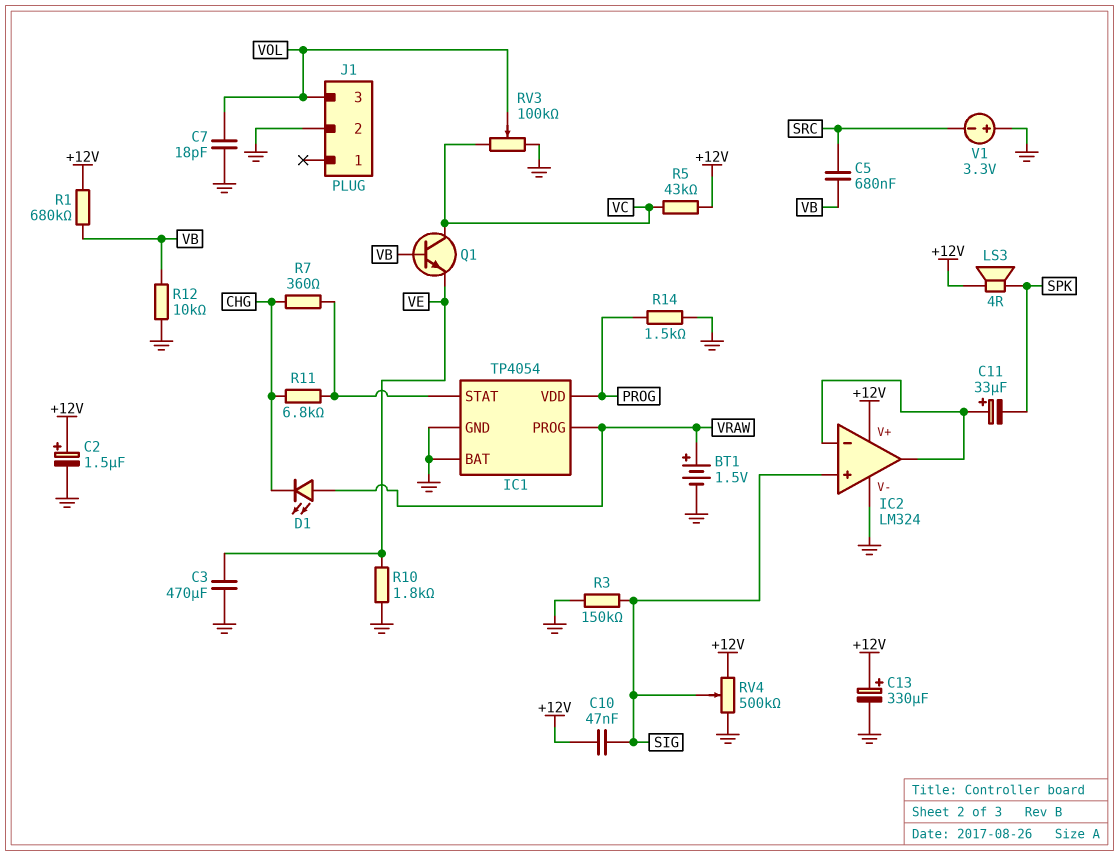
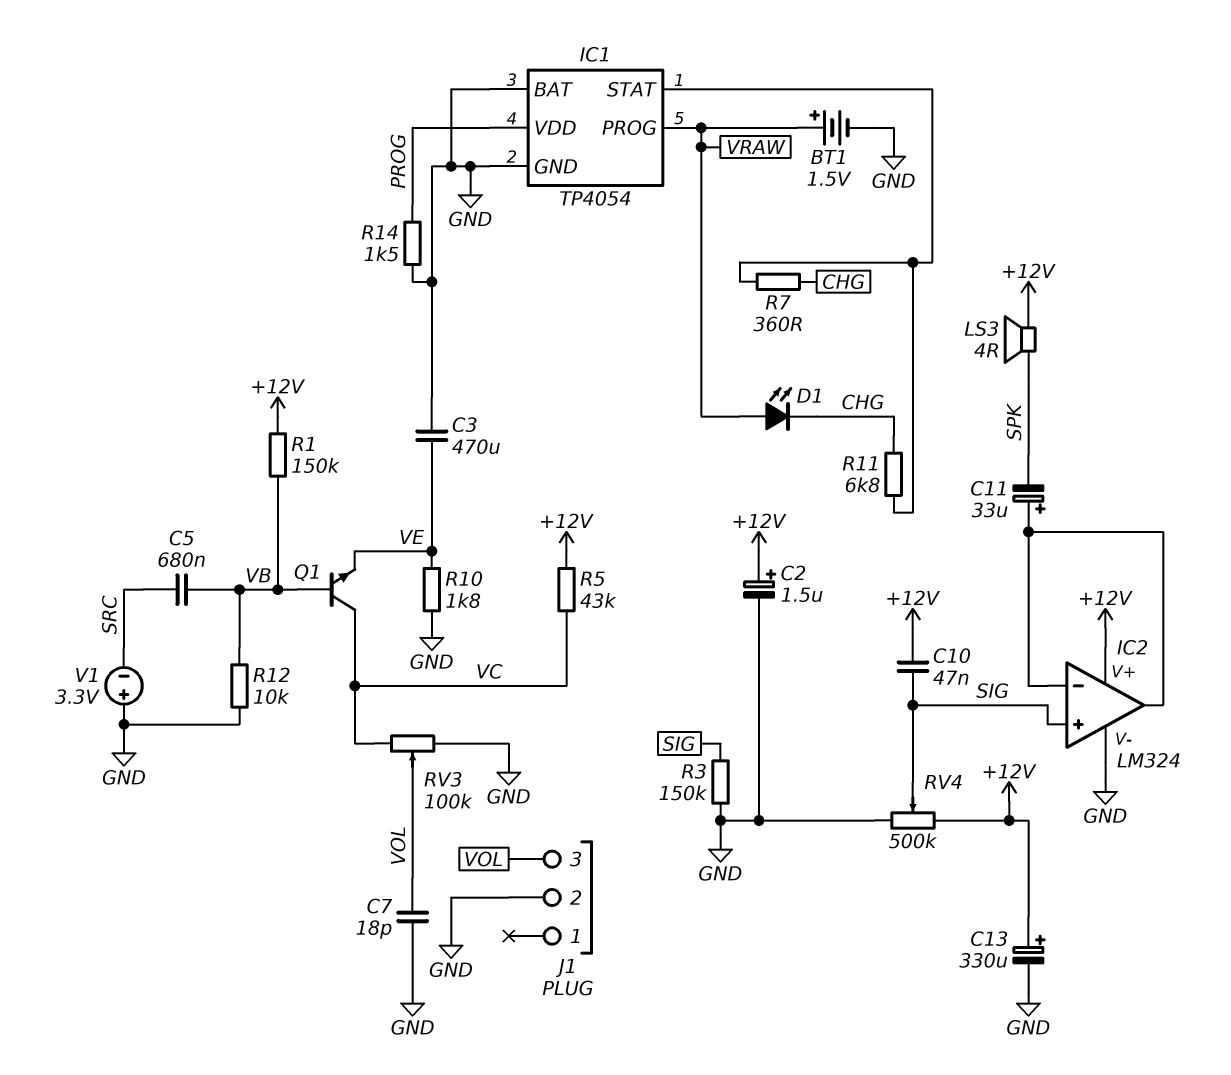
R1: 680k (+12V, VB) -> 150k (+12V, VB)

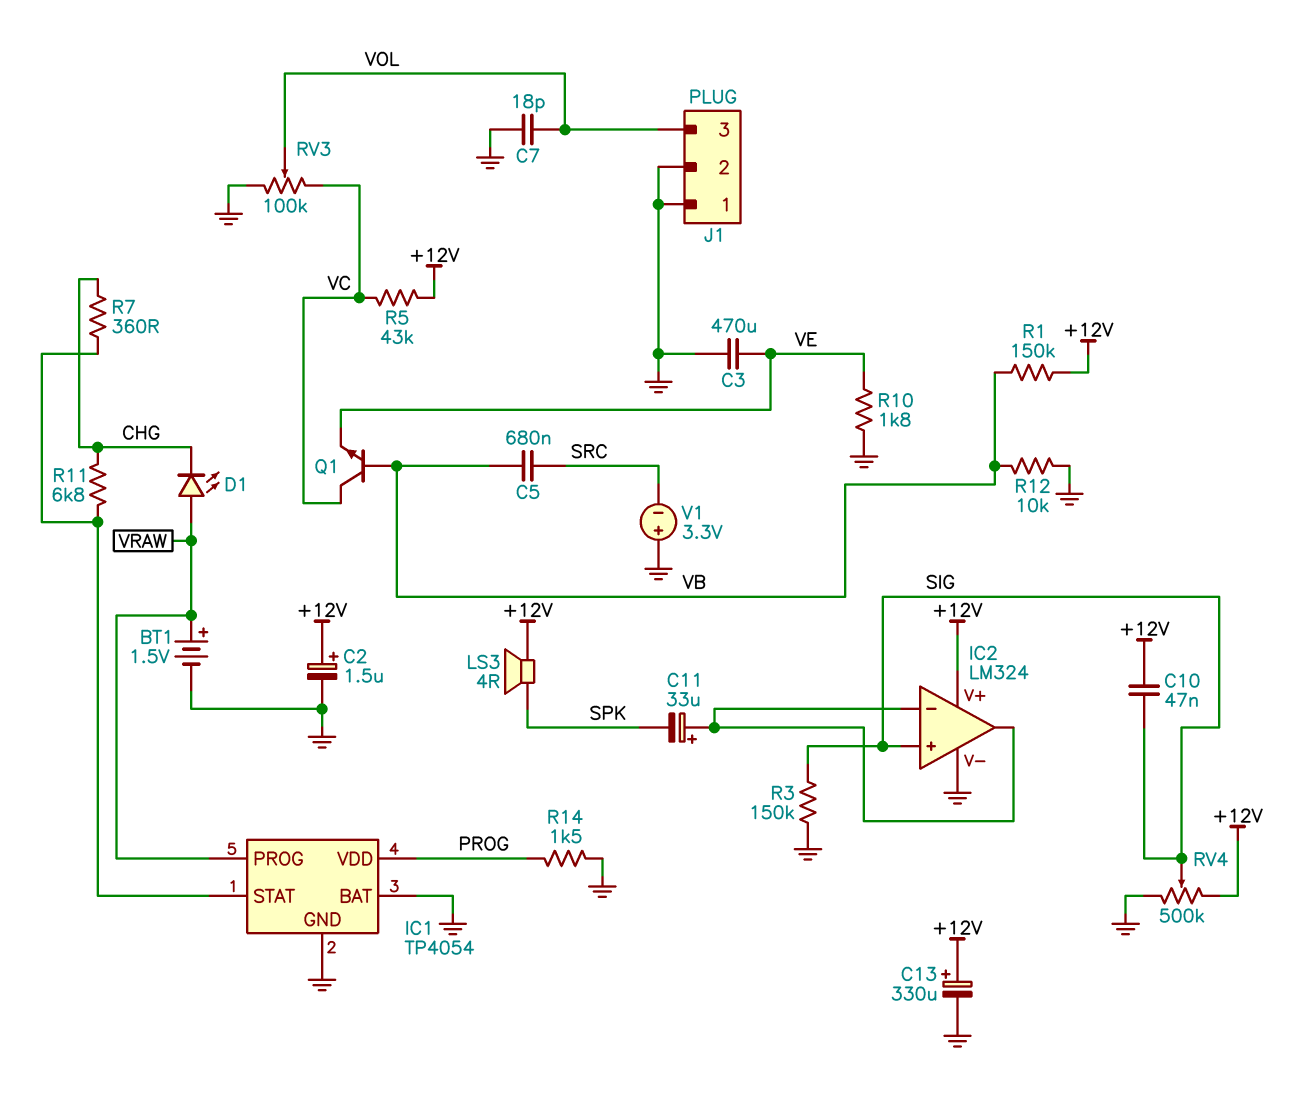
J1 pin 1: none -> GND

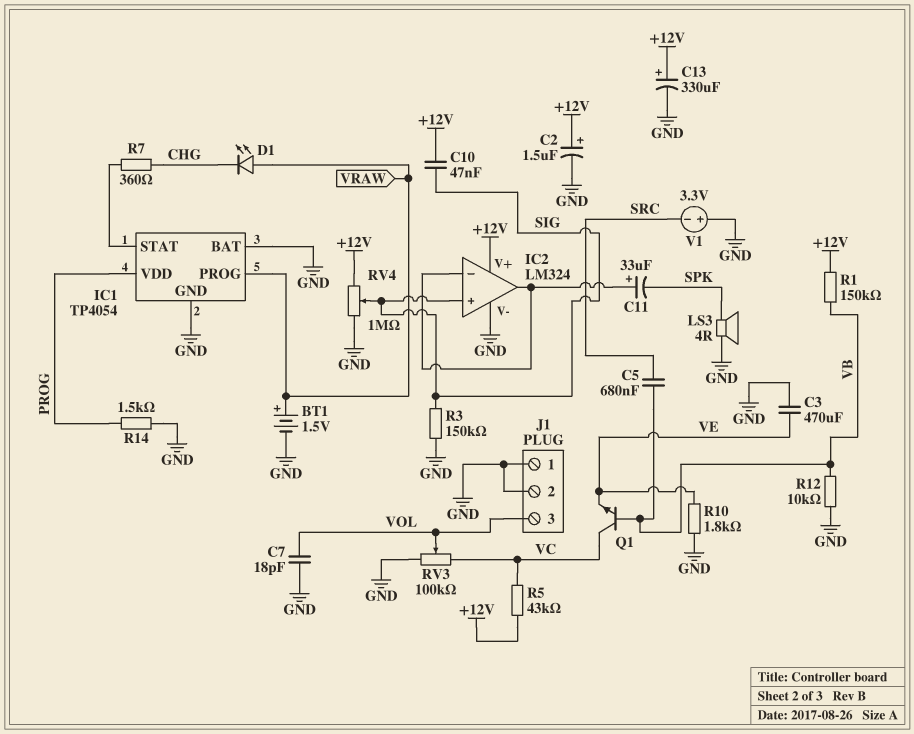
LS3: speaker 4R (+12V, SPK) -> speaker 4R (GND, SPK)
R11: 6.8k (CHG, IC1/STAT) -> none
RV4: 500k (+12V, GND, wiper SIG) -> 1M (+12V, GND, wiper SIG)

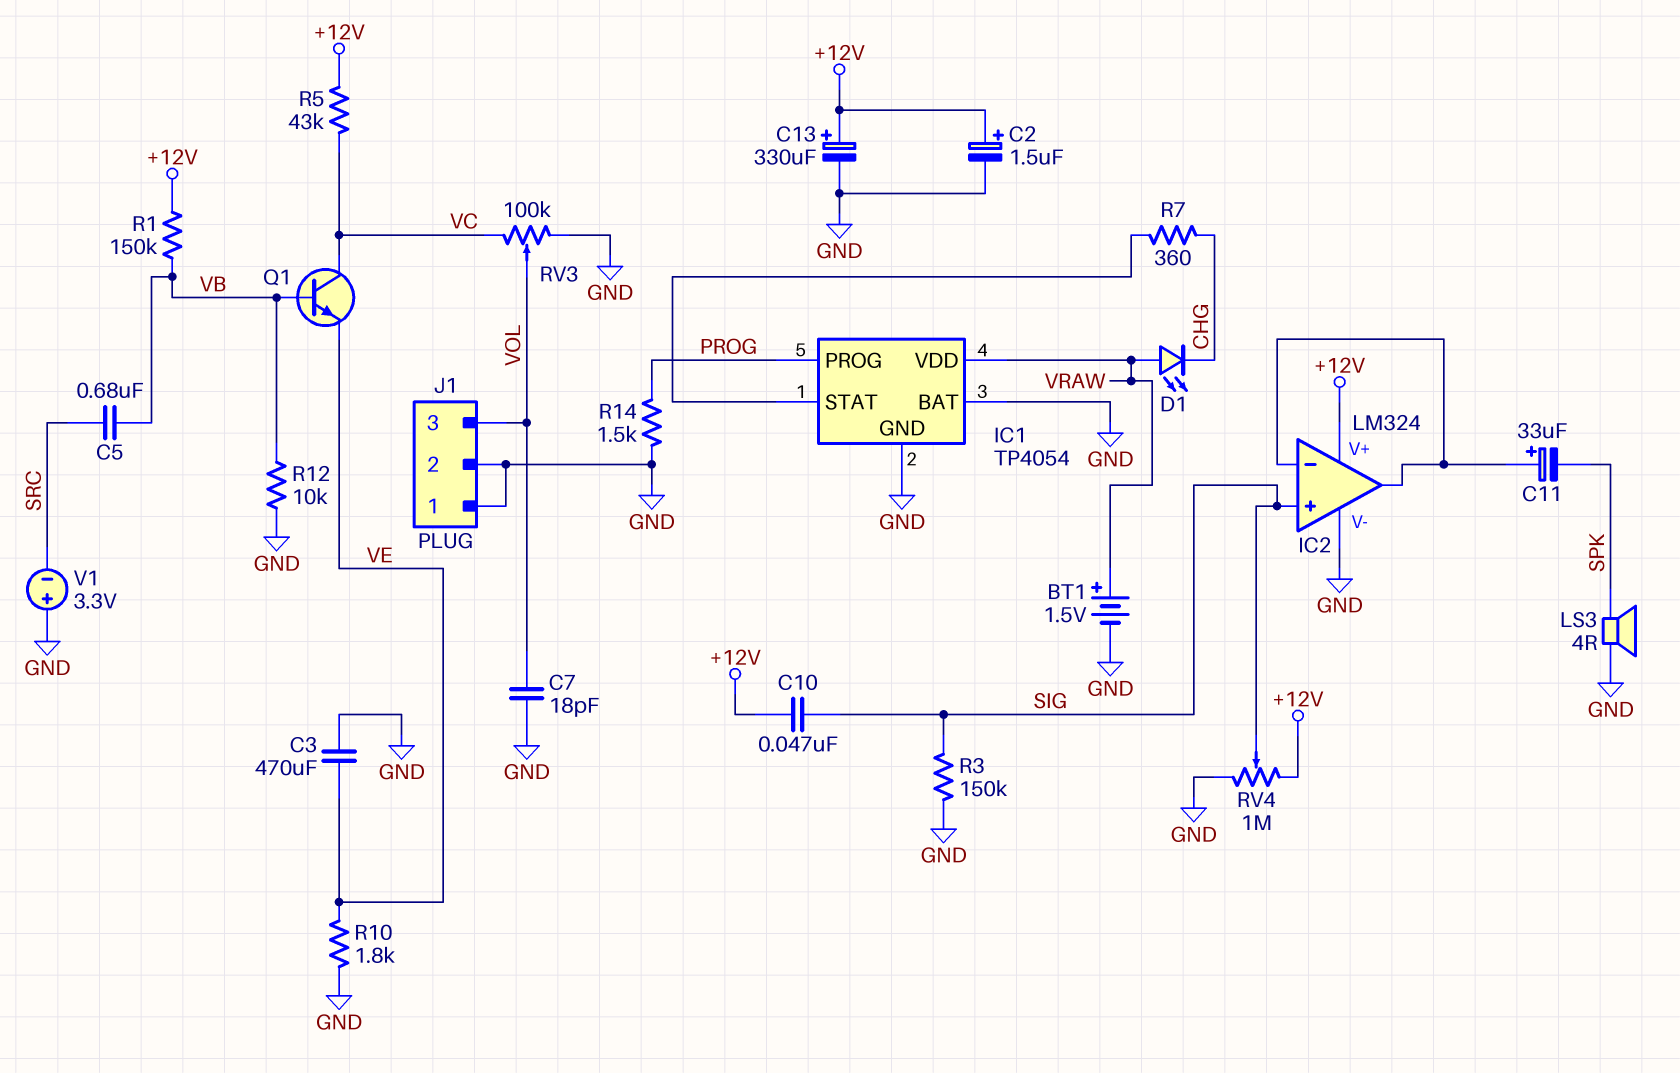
IC1 pin PROG: VRAW -> PROG
IC1 pin VDD: PROG -> VRAW

